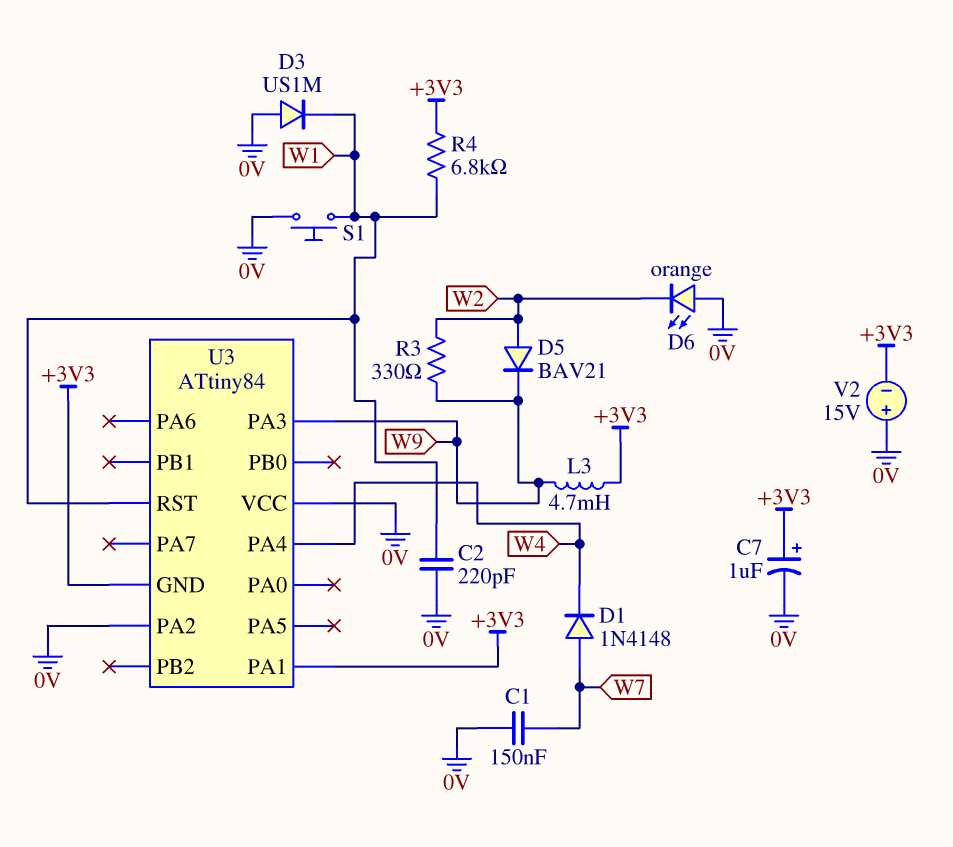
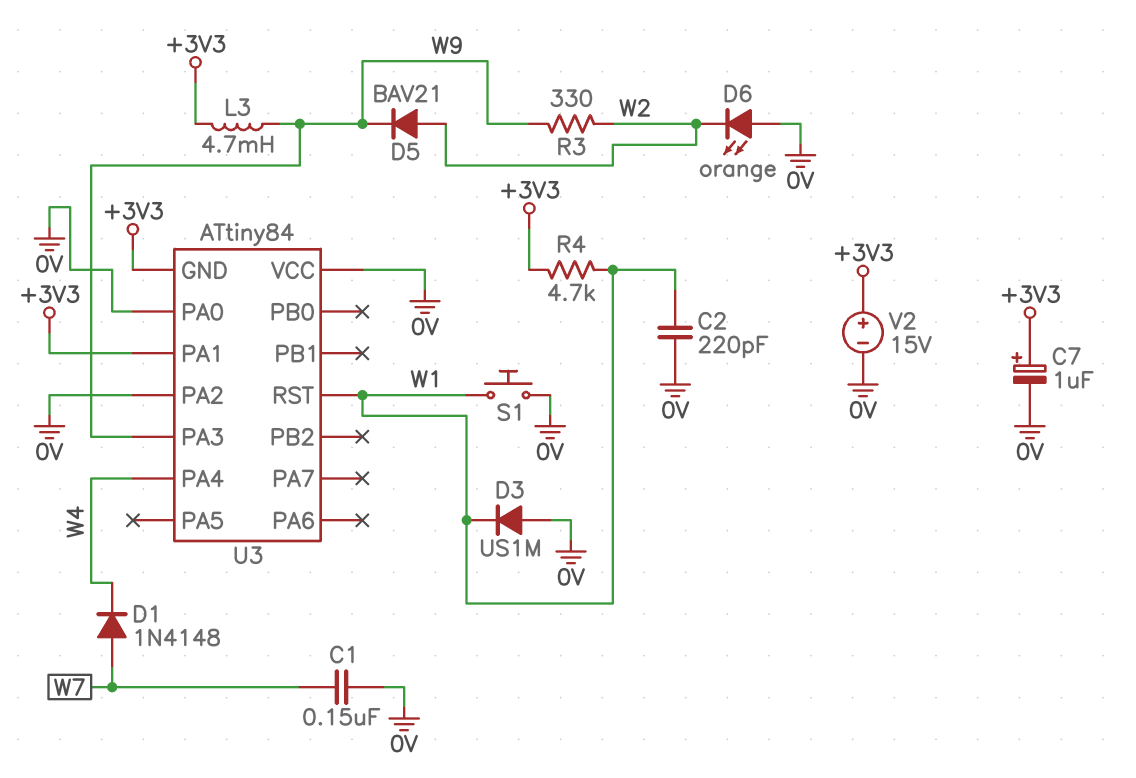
R4: 6.8k (+3V3, W1) -> 4.7k (+3V3, W1)
U3 pin PA0: none -> 0V
V2: 15V (plus 0V, minus +3V3) -> 15V (plus +3V3, minus 0V)

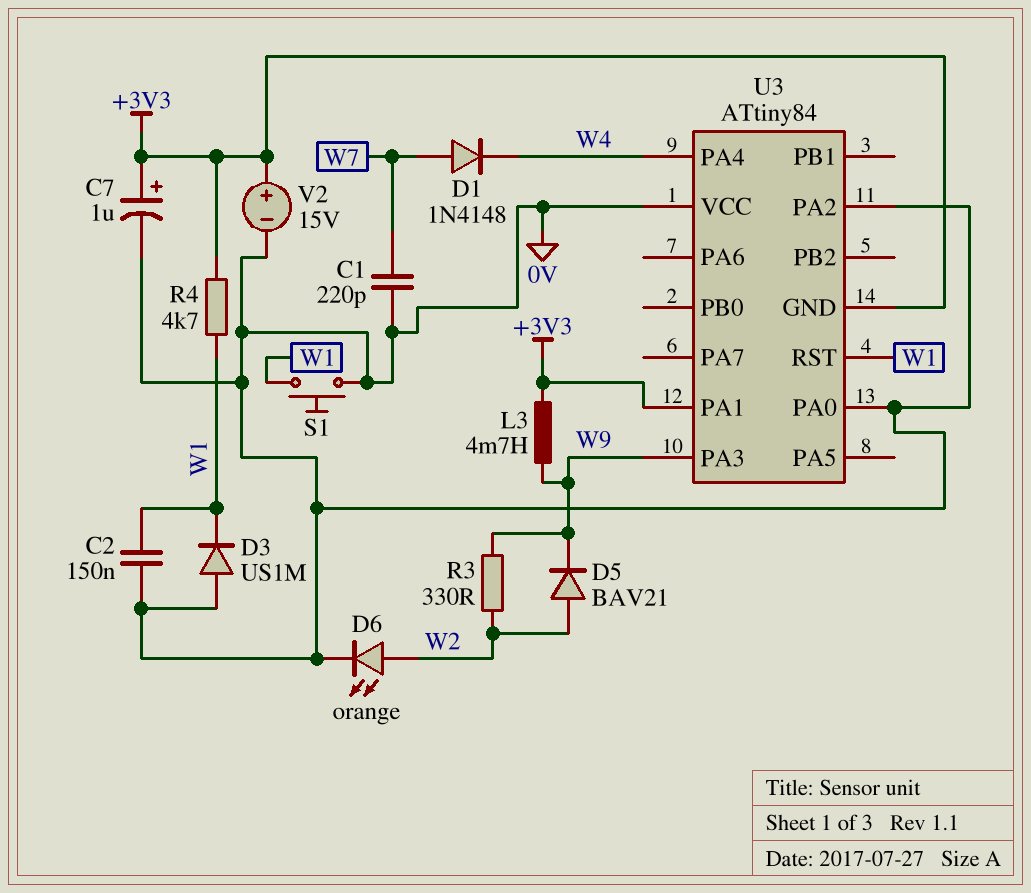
C1: 150nF (0V, W7) -> 220pF (0V, W7)
C2: 220pF (0V, W1) -> 150nF (0V, W1)
D6: LED orange (A 0V, K W2) -> LED orange (A W2, K 0V)

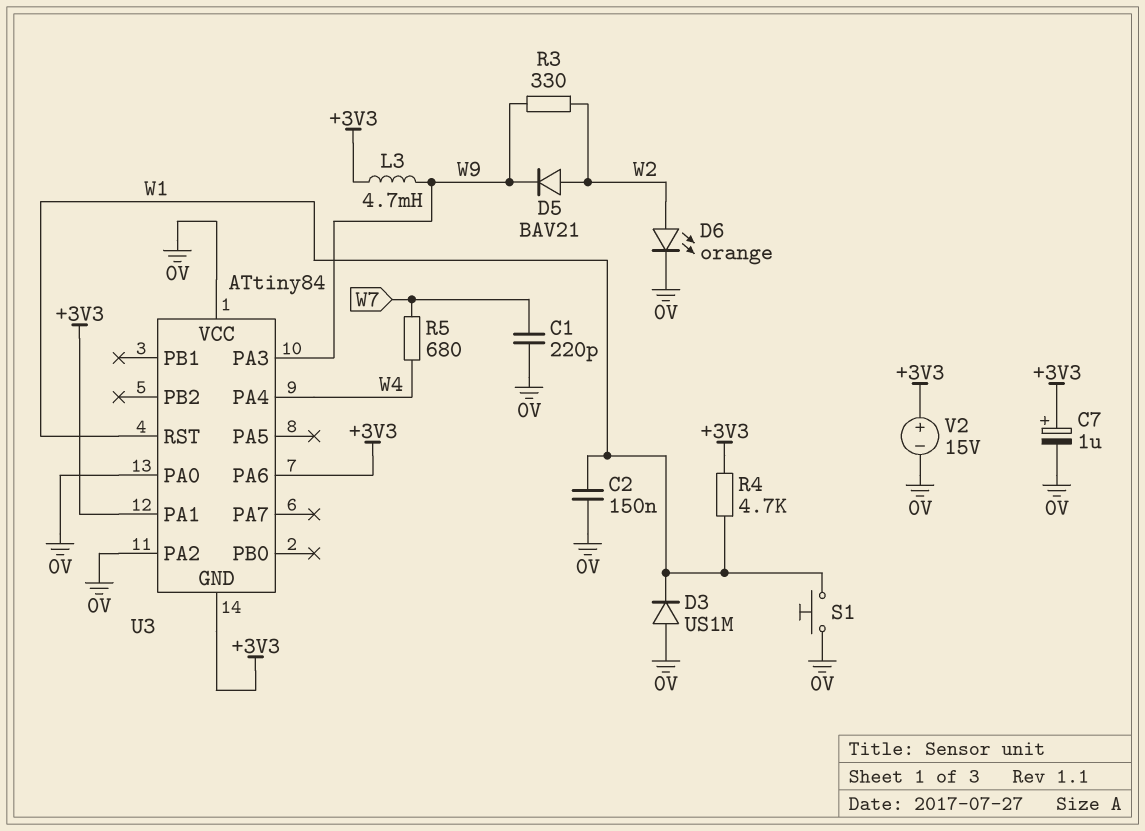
D1: diode 1N4148 (A W7, K W4) -> none
R5: none -> 680 (W4, W7)
U3 pin PA6: none -> +3V3

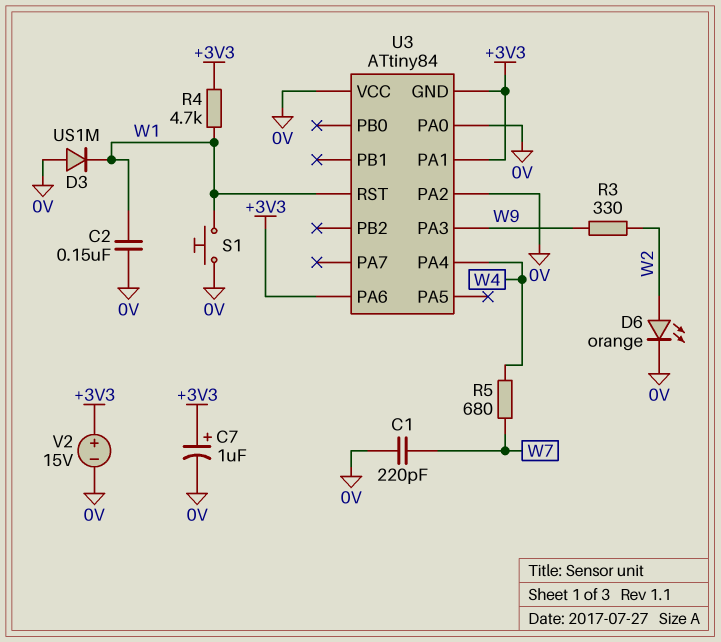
D5: diode BAV21 (A W2, K W9) -> none
L3: 4.7mH (+3V3, W9) -> none

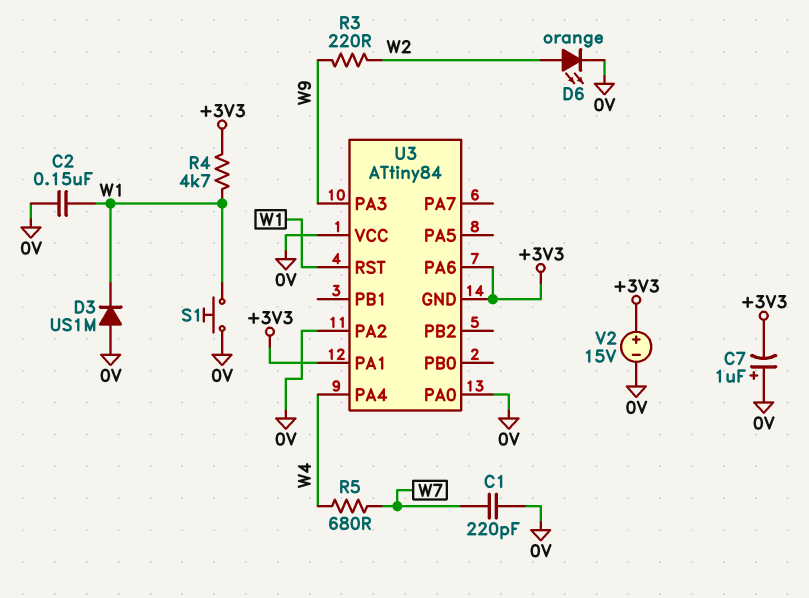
C7: 1uF (plus +3V3, minus 0V) -> 1uF (plus 0V, minus +3V3)
R3: 330 (W2, W9) -> 220 (W2, W9)

